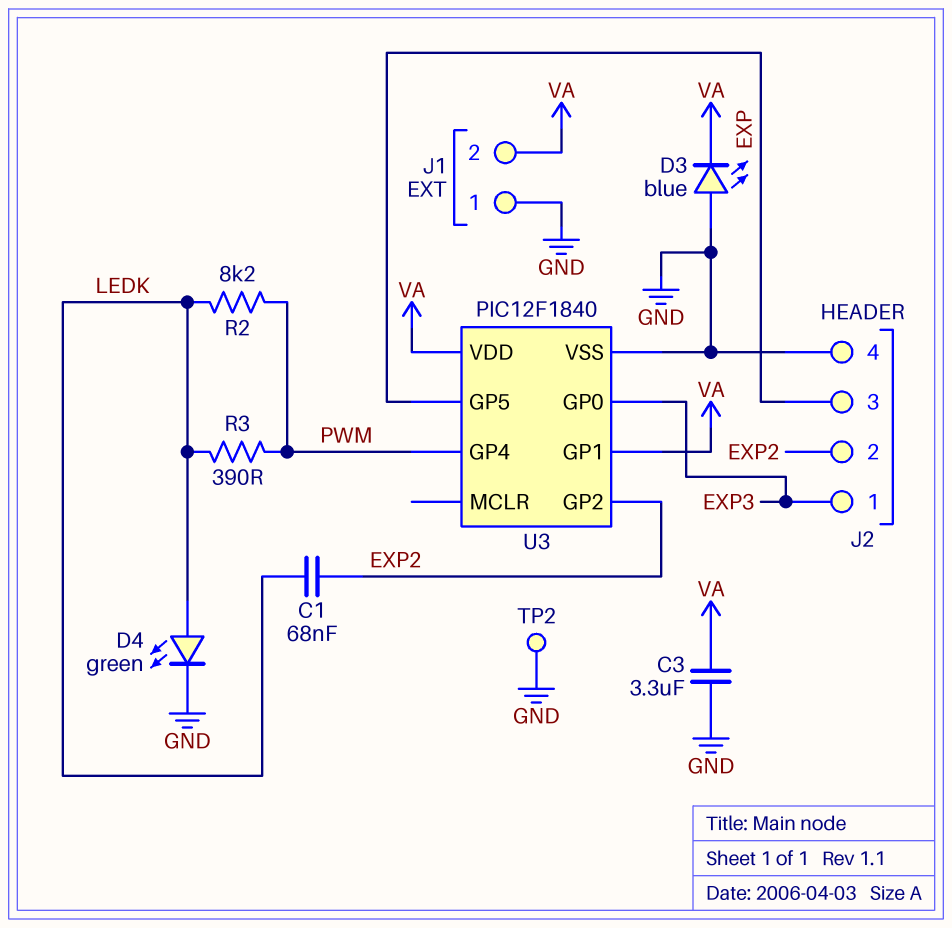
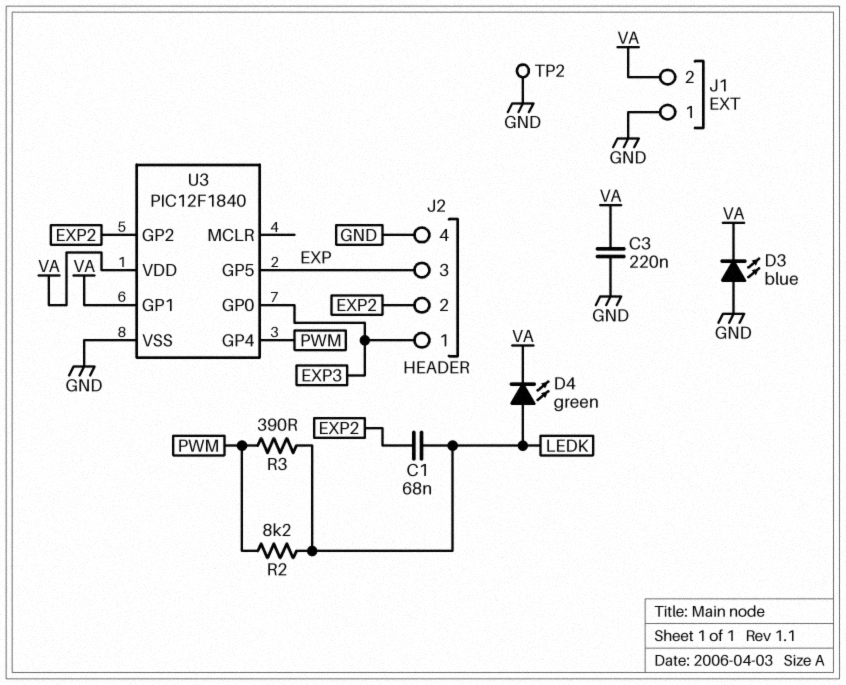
C3: 3.3uF (GND, VA) -> 220nF (GND, VA)
D4: LED green (A LEDK, K GND) -> LED green (A LEDK, K VA)

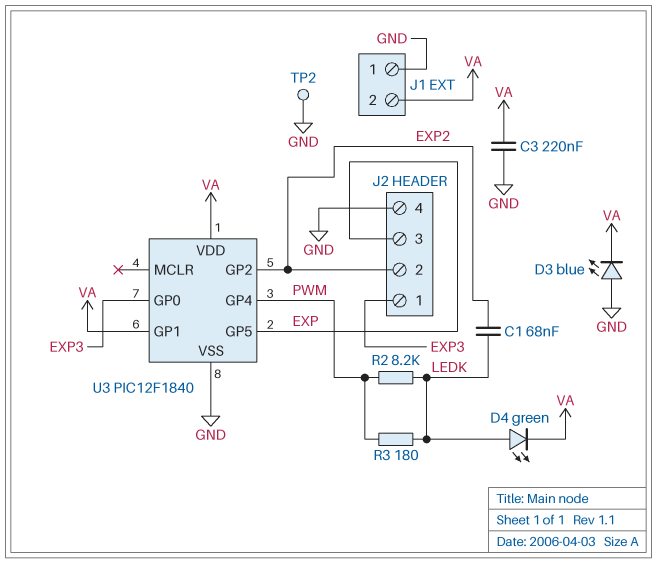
R3: 390 (LEDK, PWM) -> 180 (LEDK, PWM)

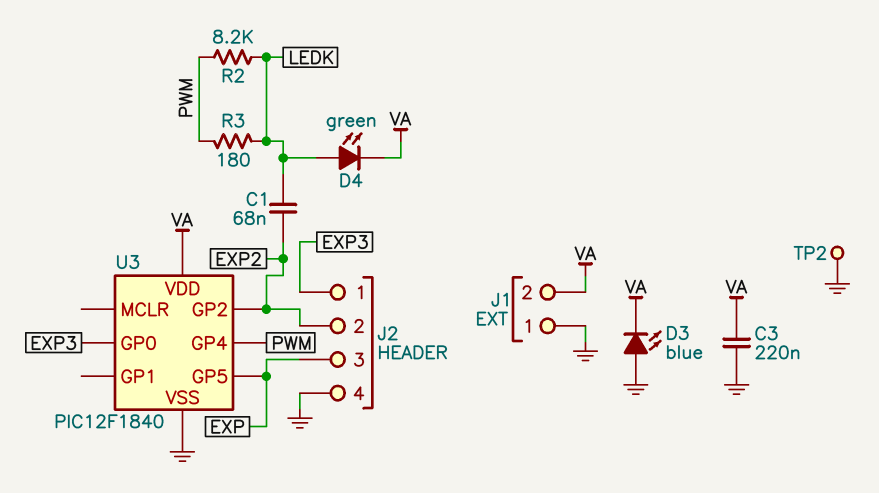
U3 pin GP1: VA -> none

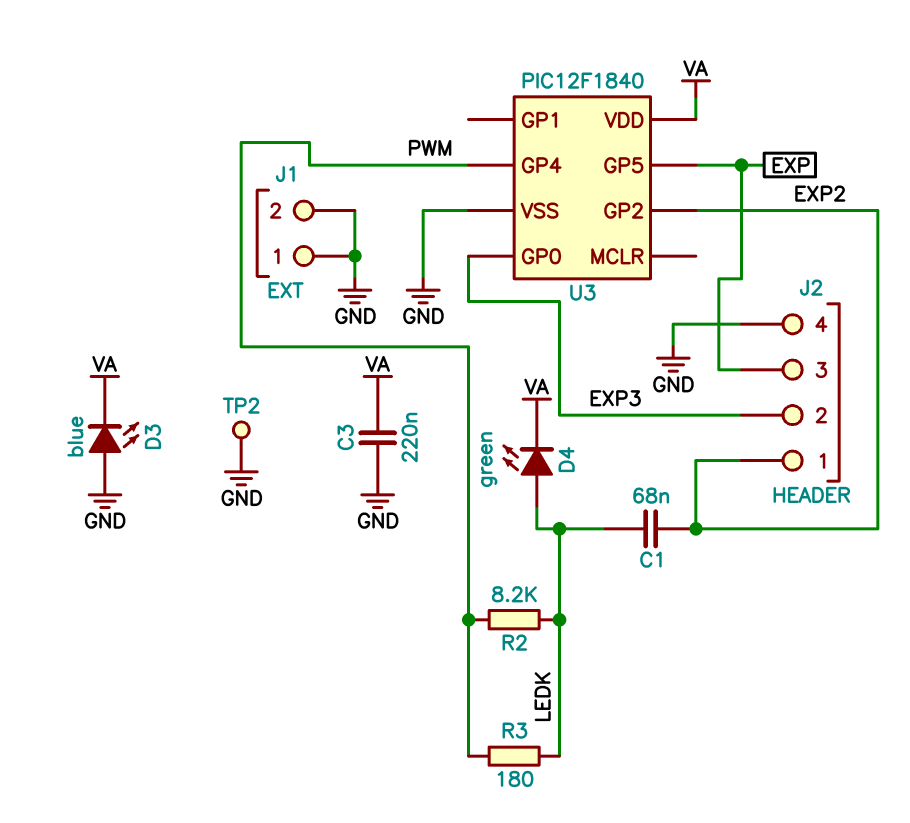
J1 pin 2: VA -> GND
J2 pin 1: EXP3 -> EXP2
J2 pin 2: EXP2 -> EXP3

